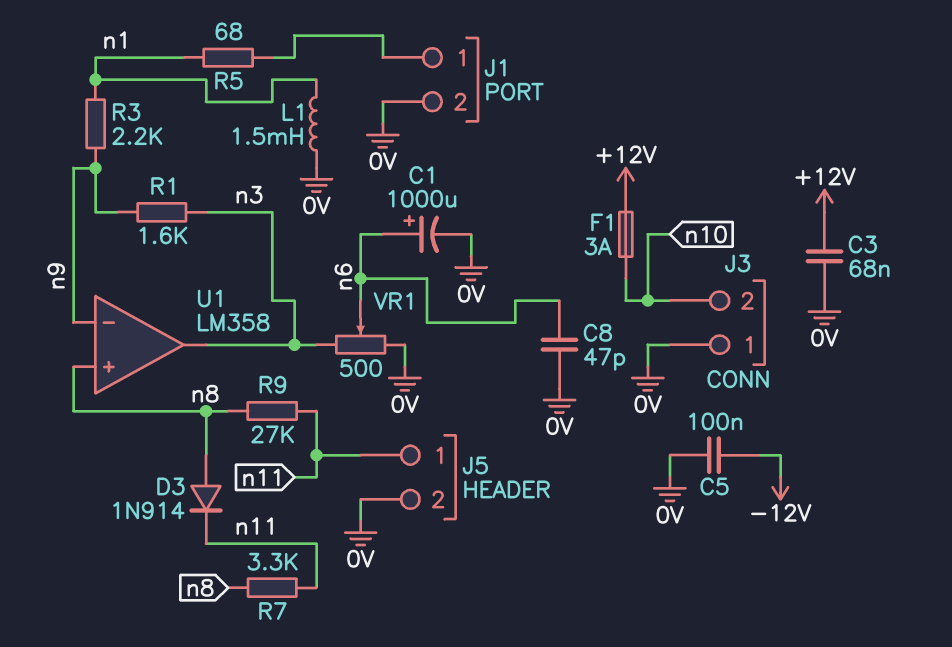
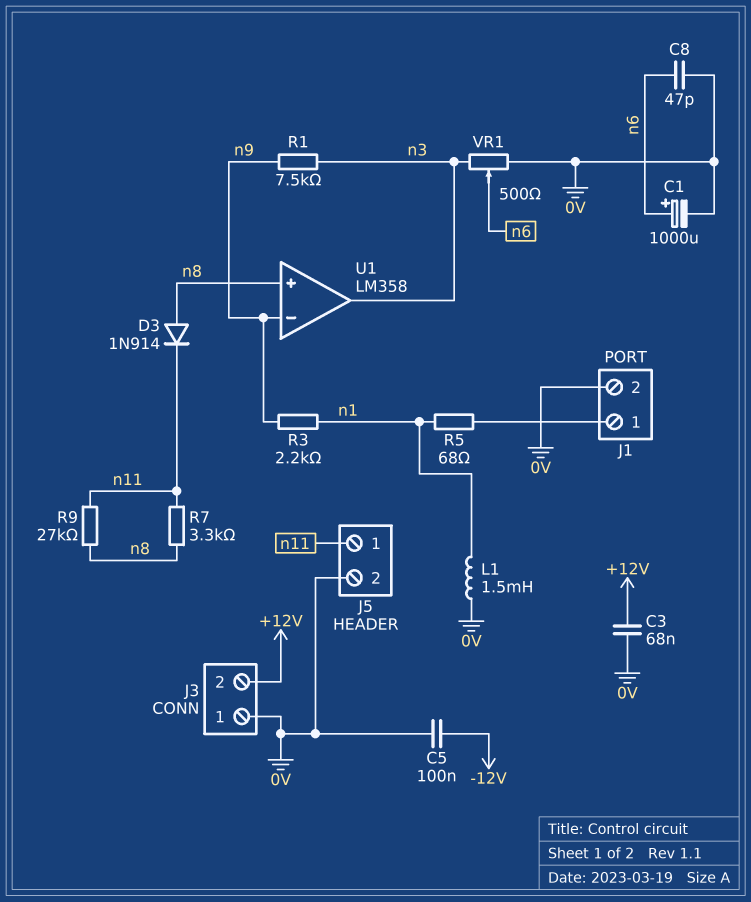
F1: 3A (+12V, n10) -> none
J3 pin 2: n10 -> +12V
R1: 1.6k (n3, n9) -> 7.5k (n3, n9)

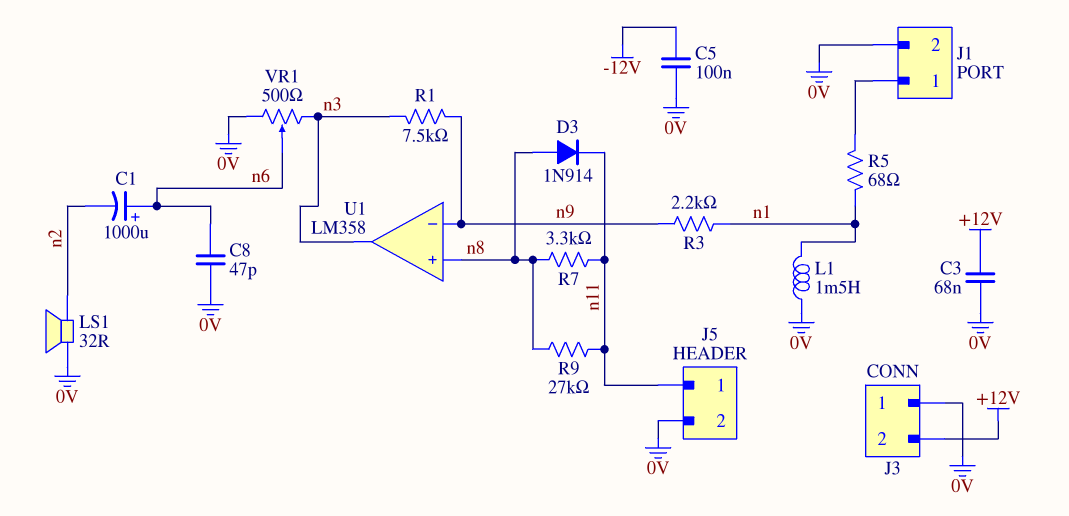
C1: 1000uF (plus n6, minus 0V) -> 1000uF (plus n6, minus n2)
LS1: none -> speaker 32R (0V, n2)

